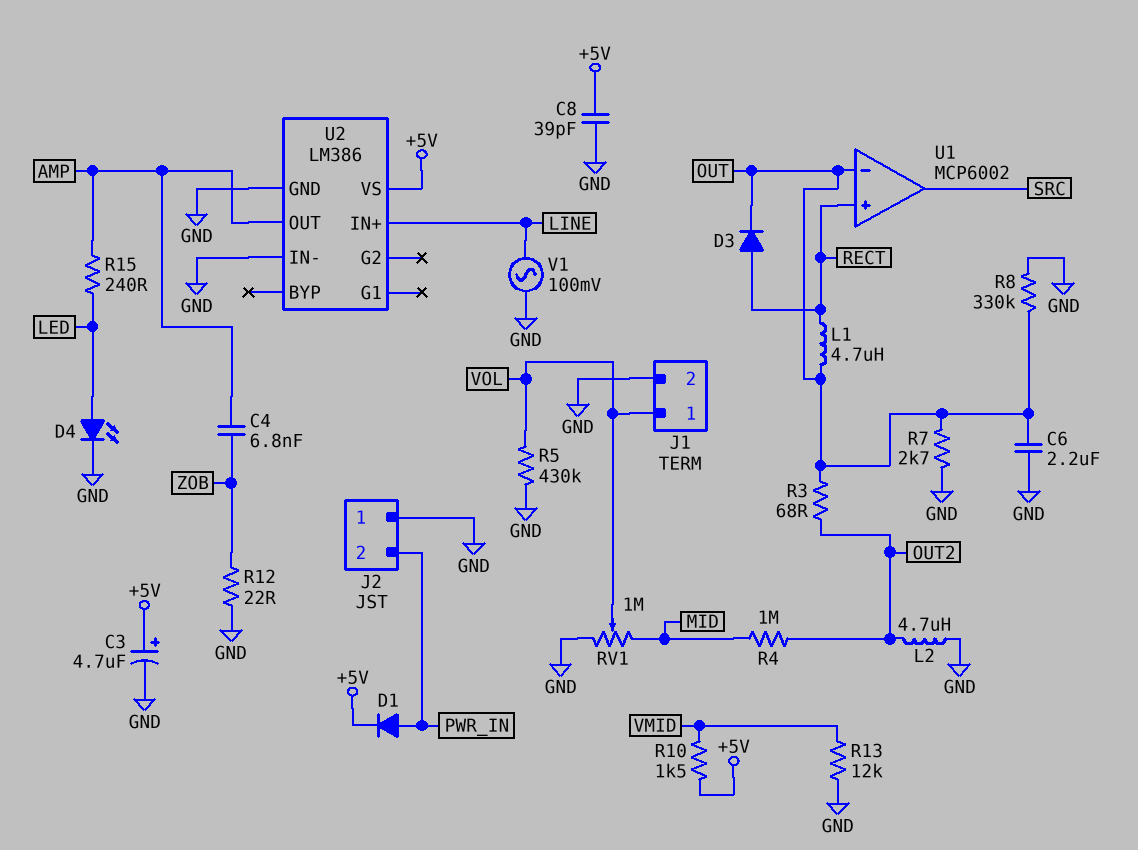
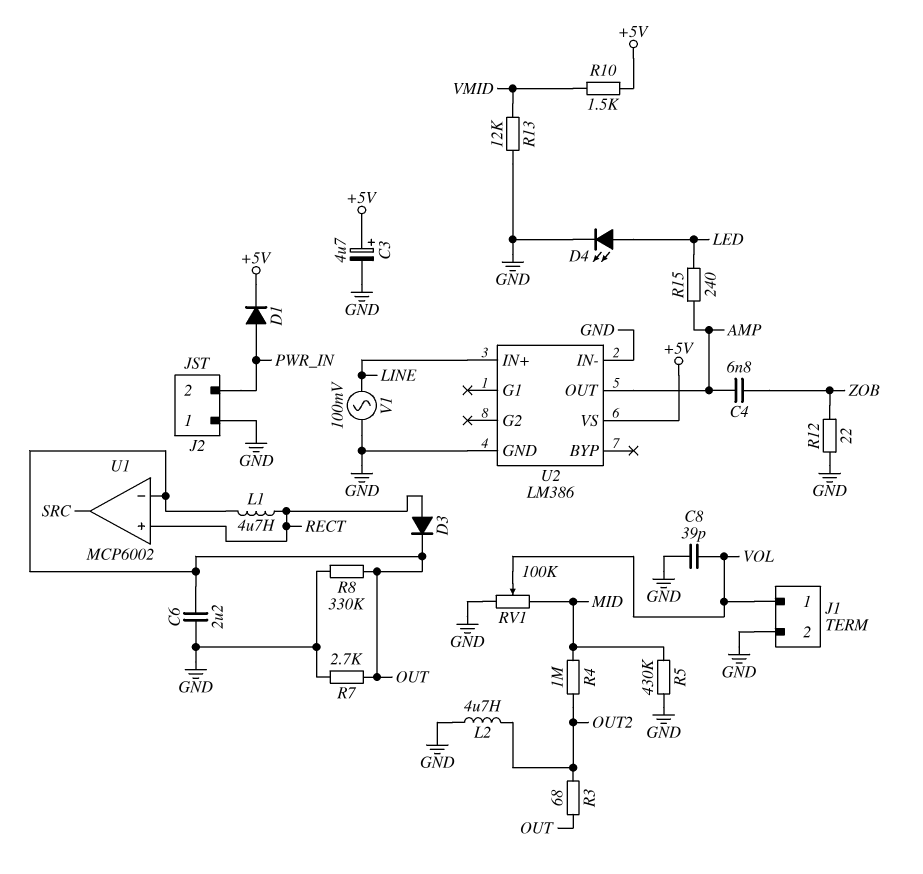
C8: 39pF (+5V, GND) -> 39pF (GND, VOL)
R5: 430k (GND, VOL) -> 430k (GND, MID)
RV1: 1M (GND, MID, wiper VOL) -> 100k (GND, MID, wiper VOL)

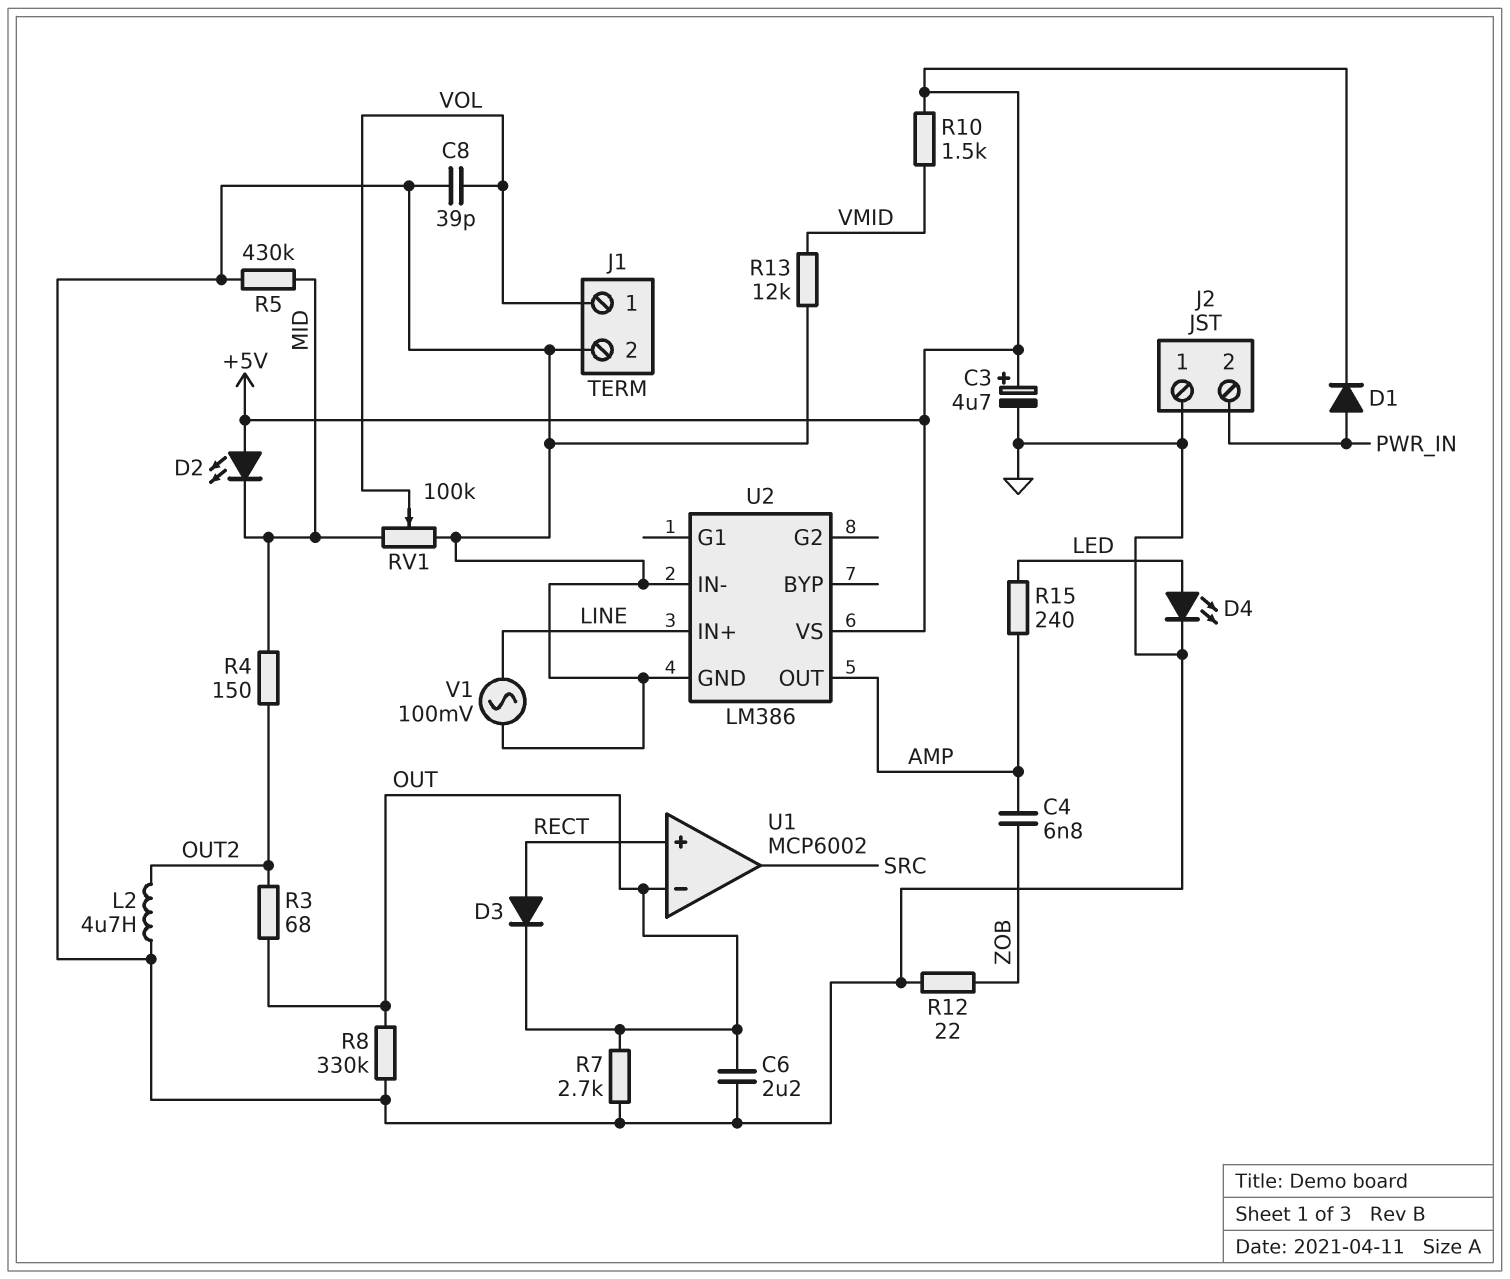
D2: none -> LED (A +5V, K MID)
L1: 4.7uH (OUT, RECT) -> none
R4: 1M (MID, OUT2) -> 150 (MID, OUT2)

